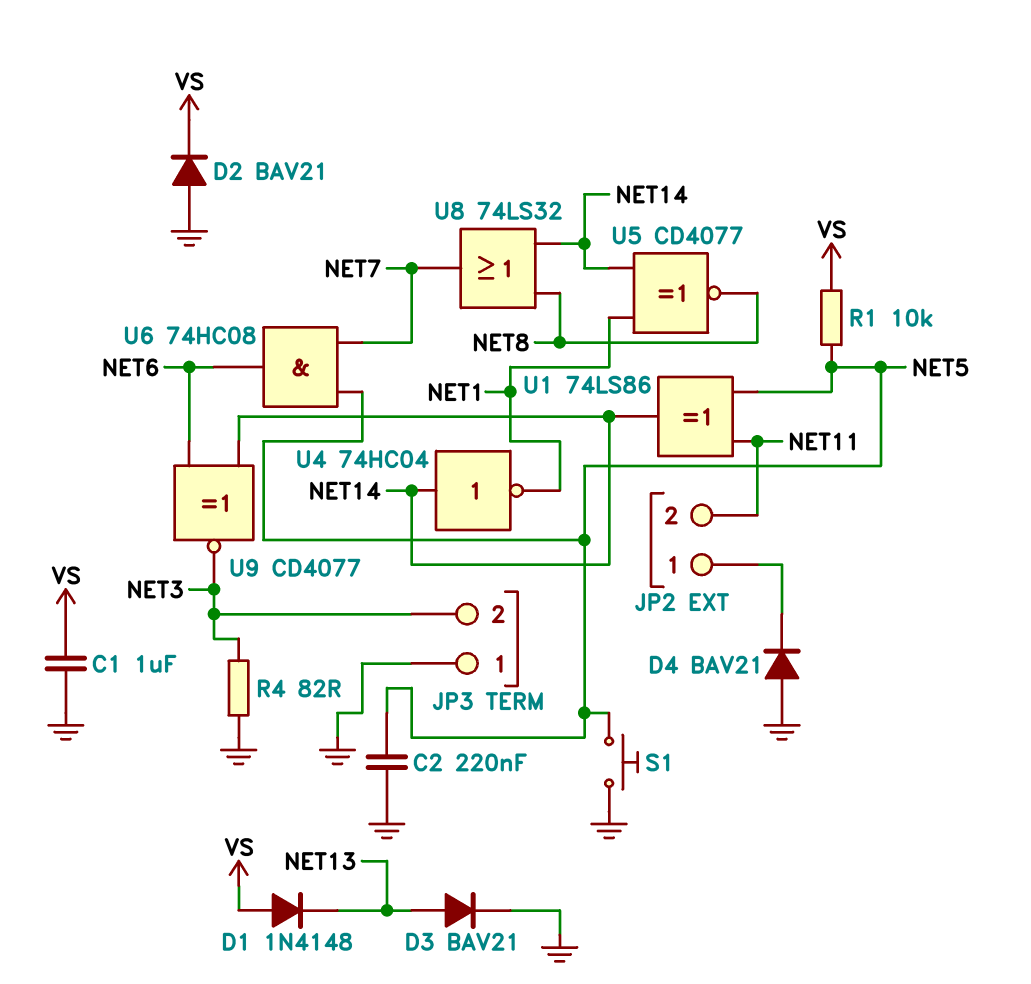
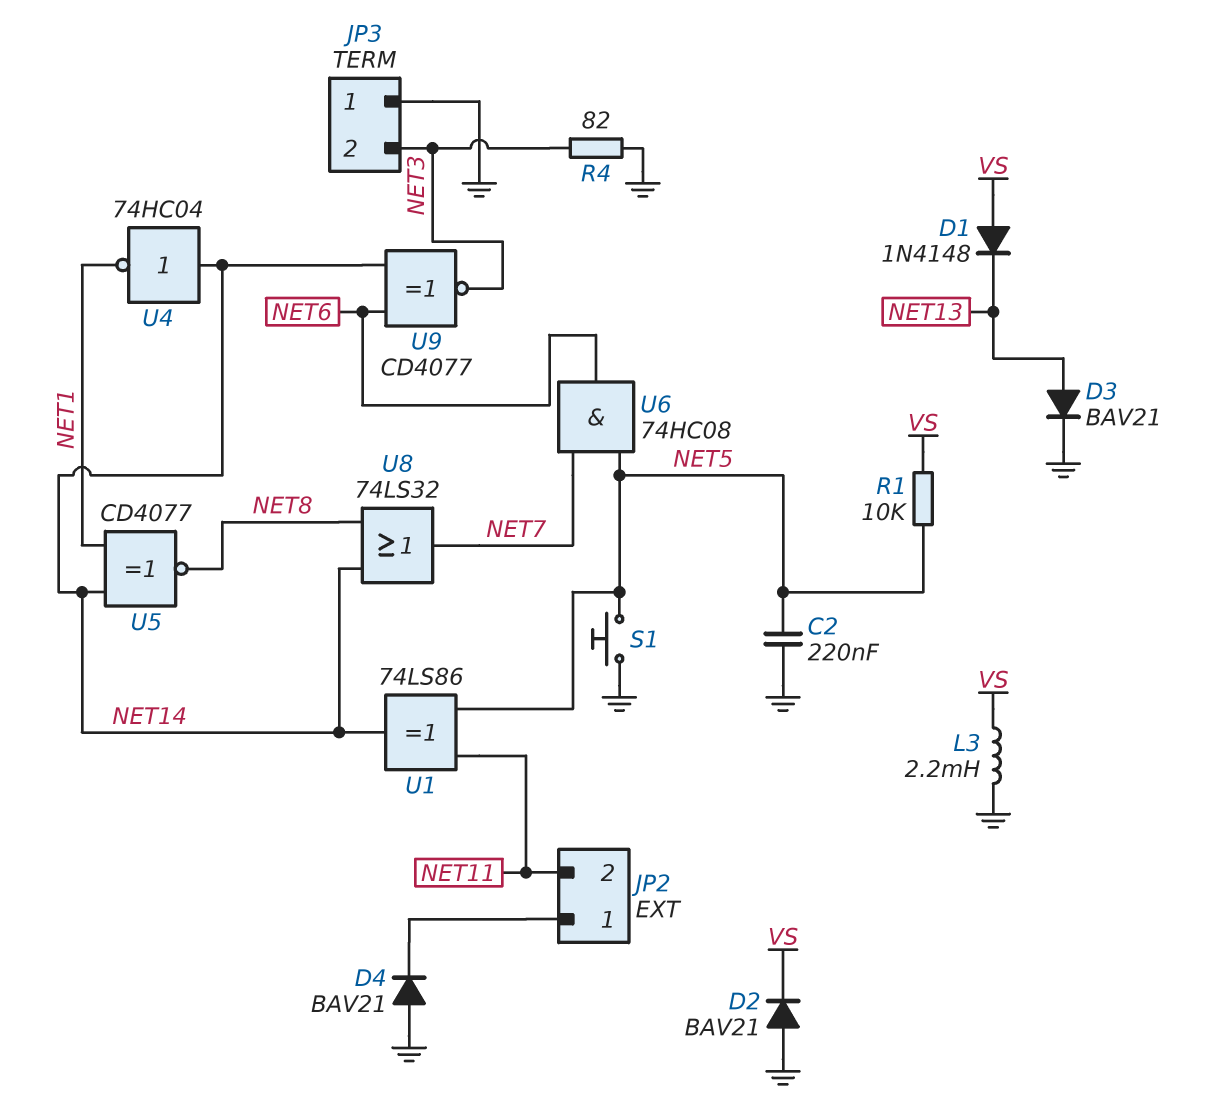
C1: 1uF (GND, VS) -> none
L3: none -> 2.2mH (GND, VS)

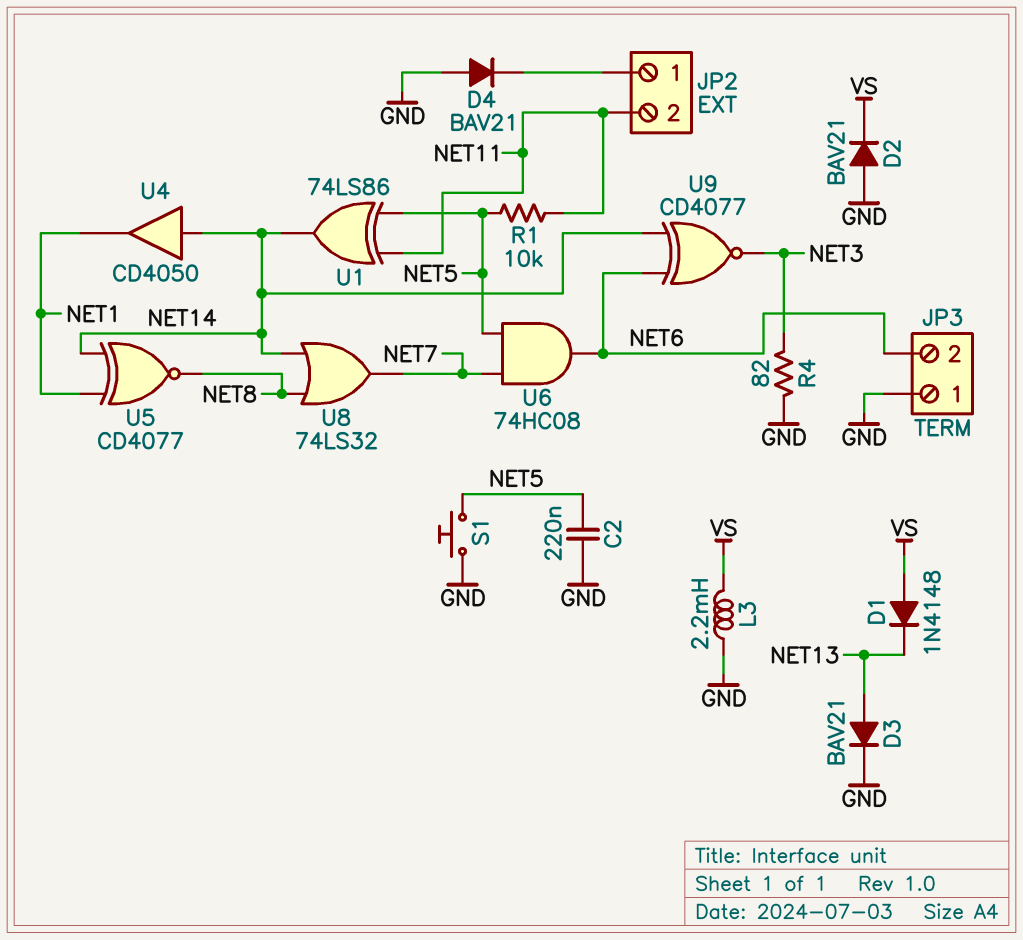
JP3 pin 2: NET3 -> NET6
R1: 10k (NET5, VS) -> 10k (NET5, NET11)
U4: NOT 74HC04 (in NET14, out NET1) -> buffer CD4050 (in NET14, out NET1)

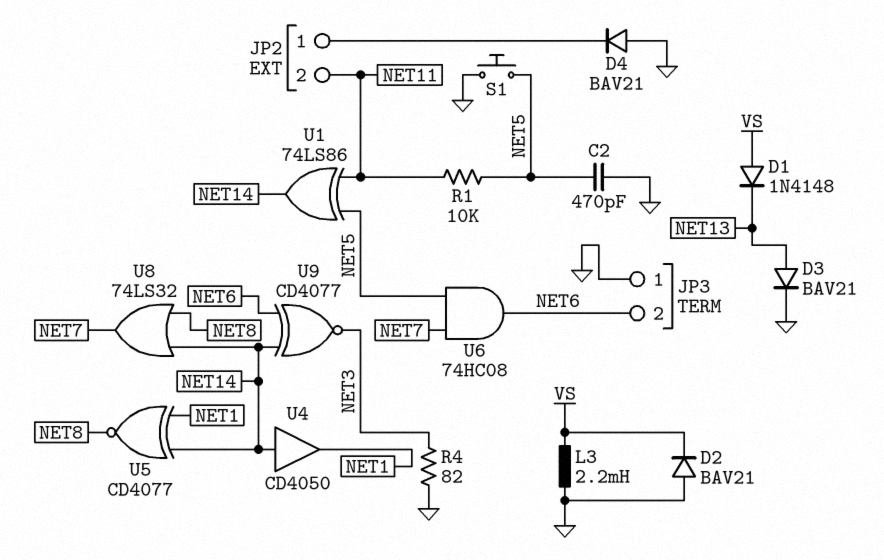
C2: 220nF (GND, NET5) -> 470pF (GND, NET5)

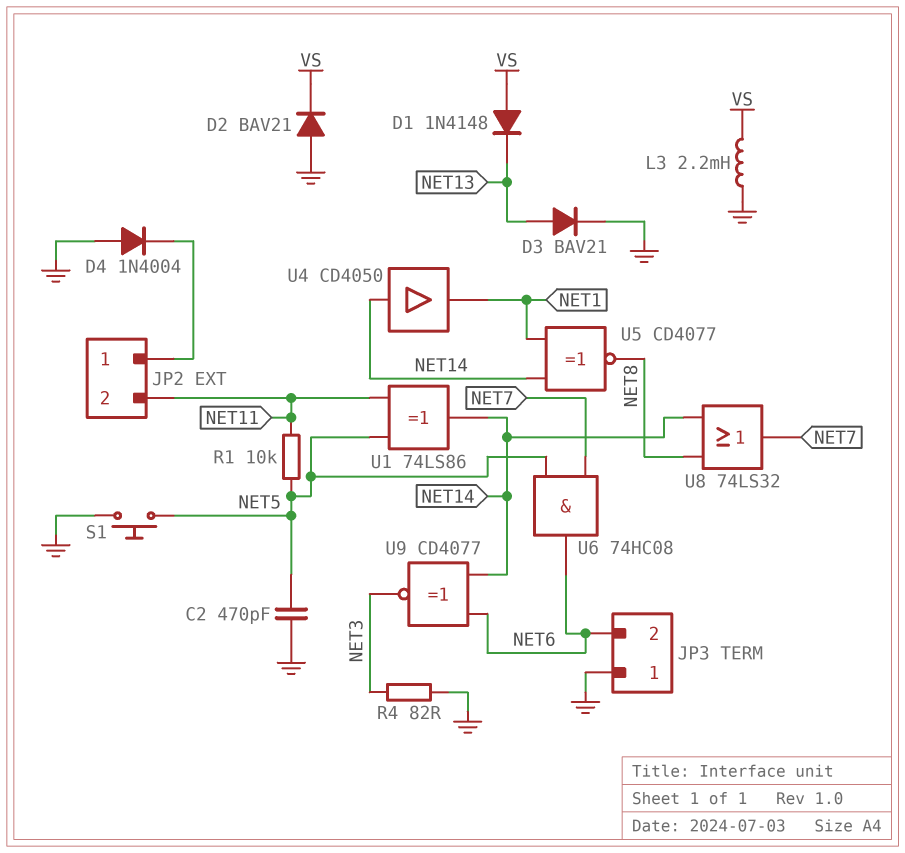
D4: diode BAV21 (A GND, K JP2/1) -> diode 1N4004 (A GND, K JP2/1)

